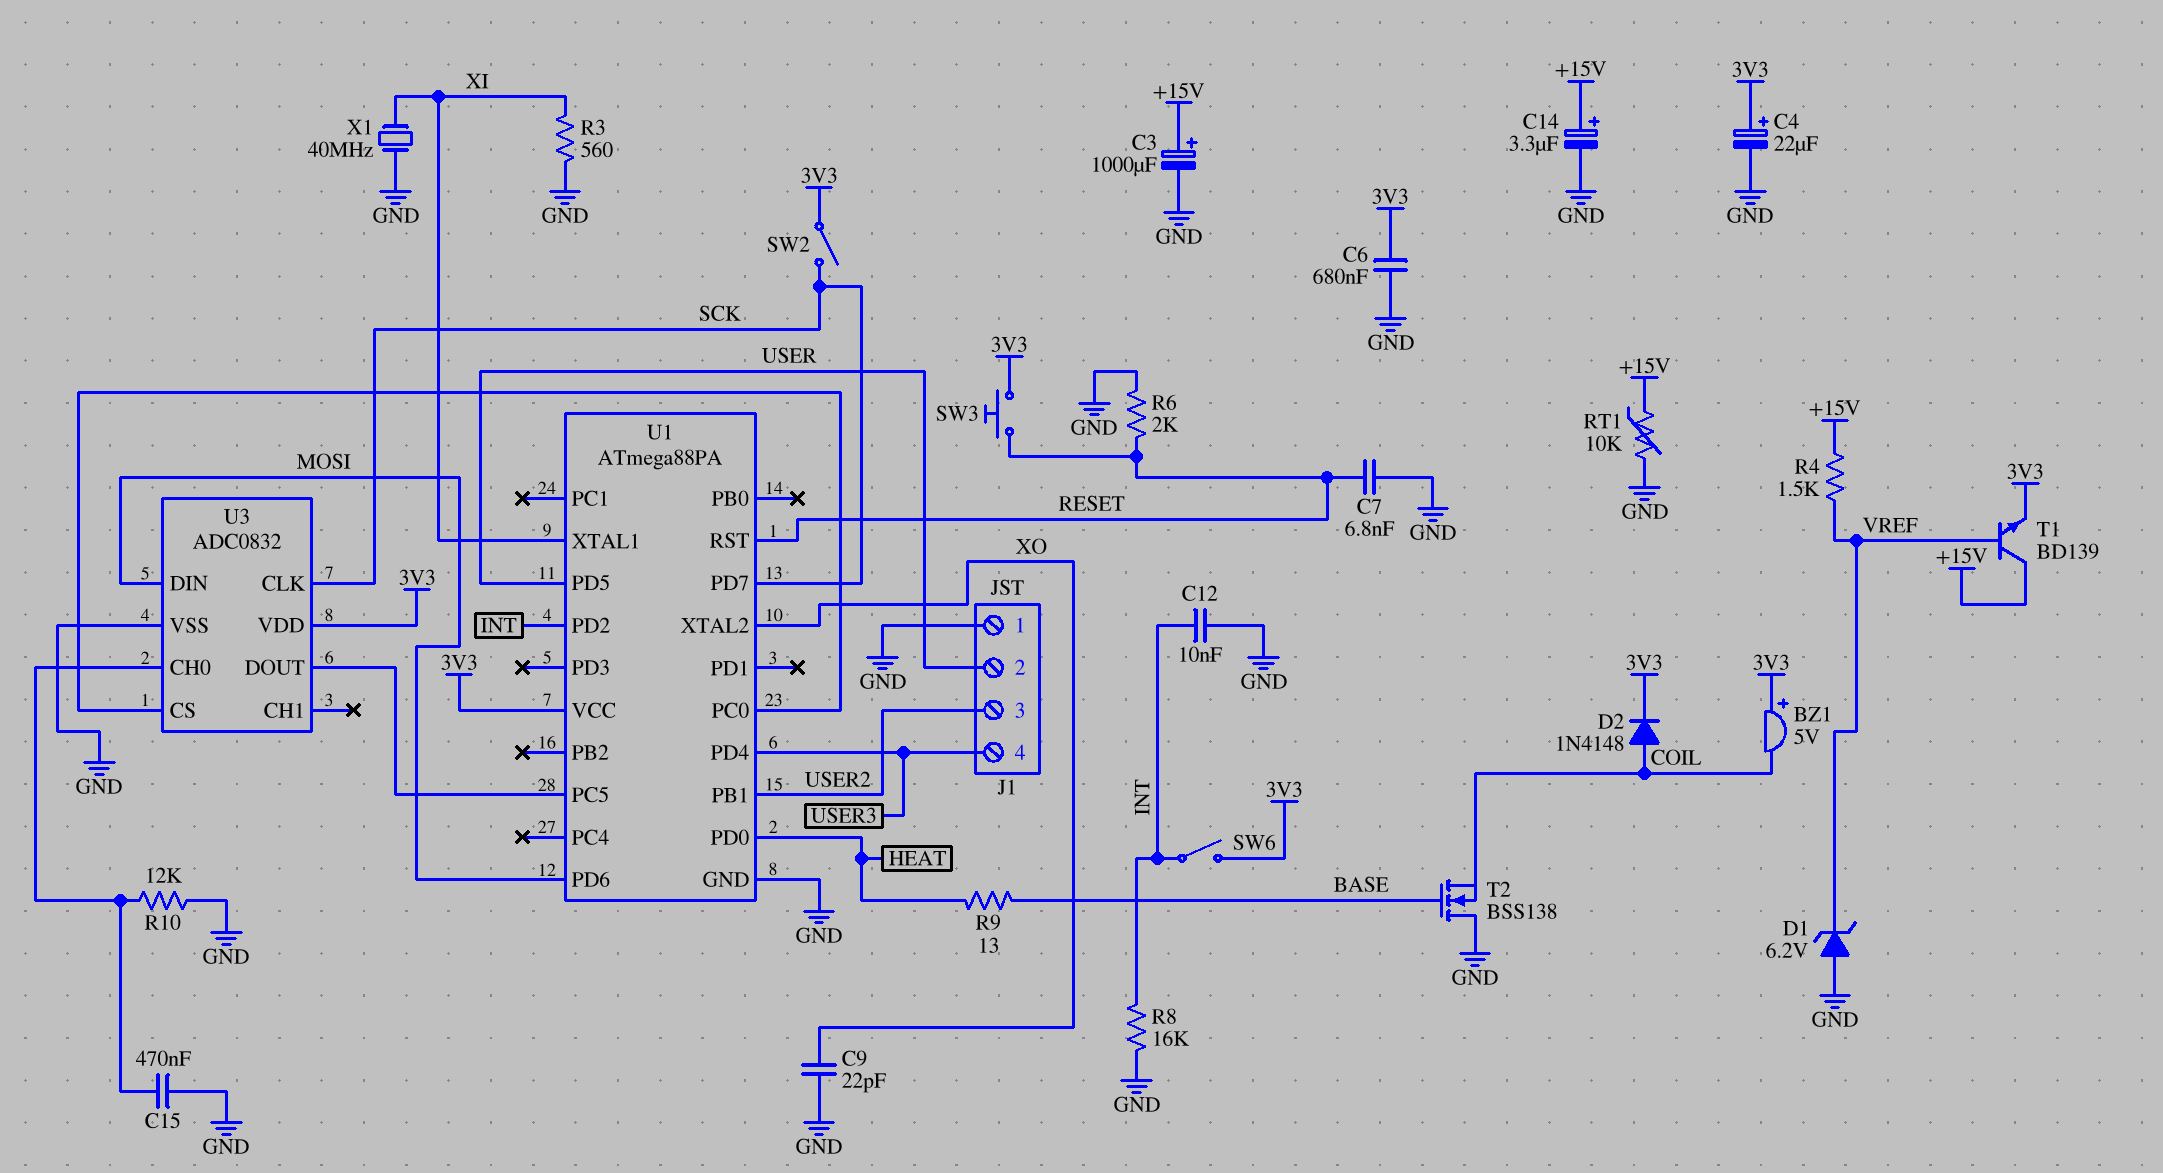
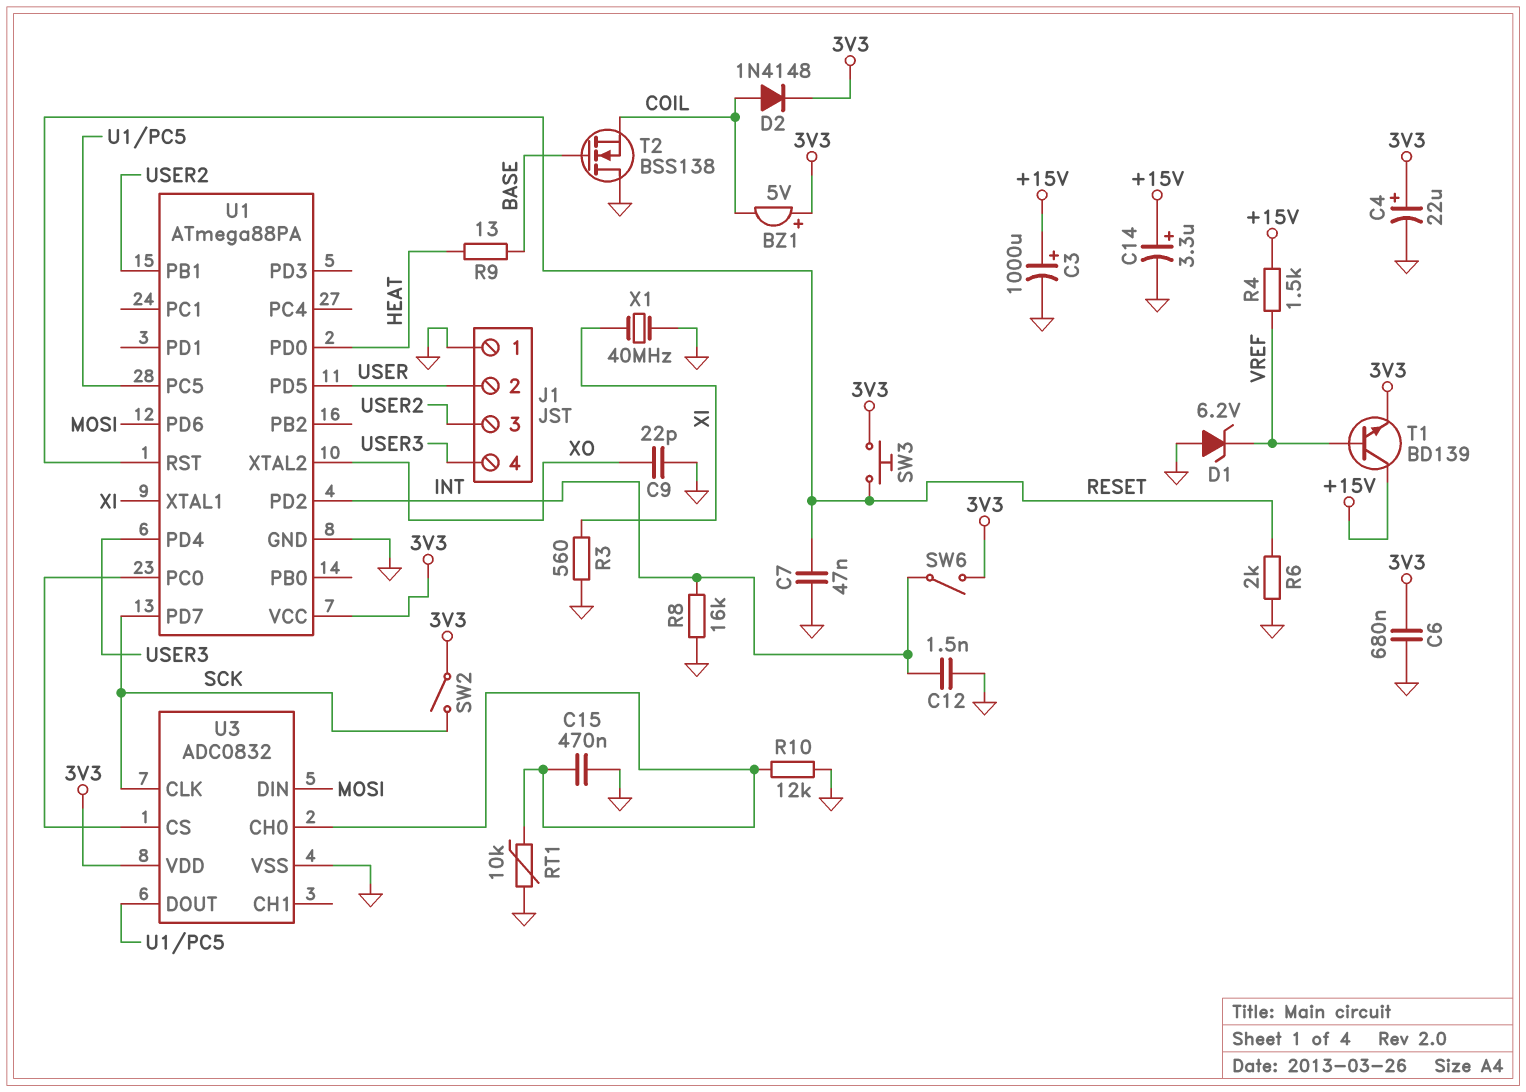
C7: 6.8nF (GND, RESET) -> 47nF (GND, RESET)
C12: 10nF (GND, INT) -> 1.5nF (GND, INT)
RT1: 10k (+15V, GND) -> 10k (GND, U3/CH0)

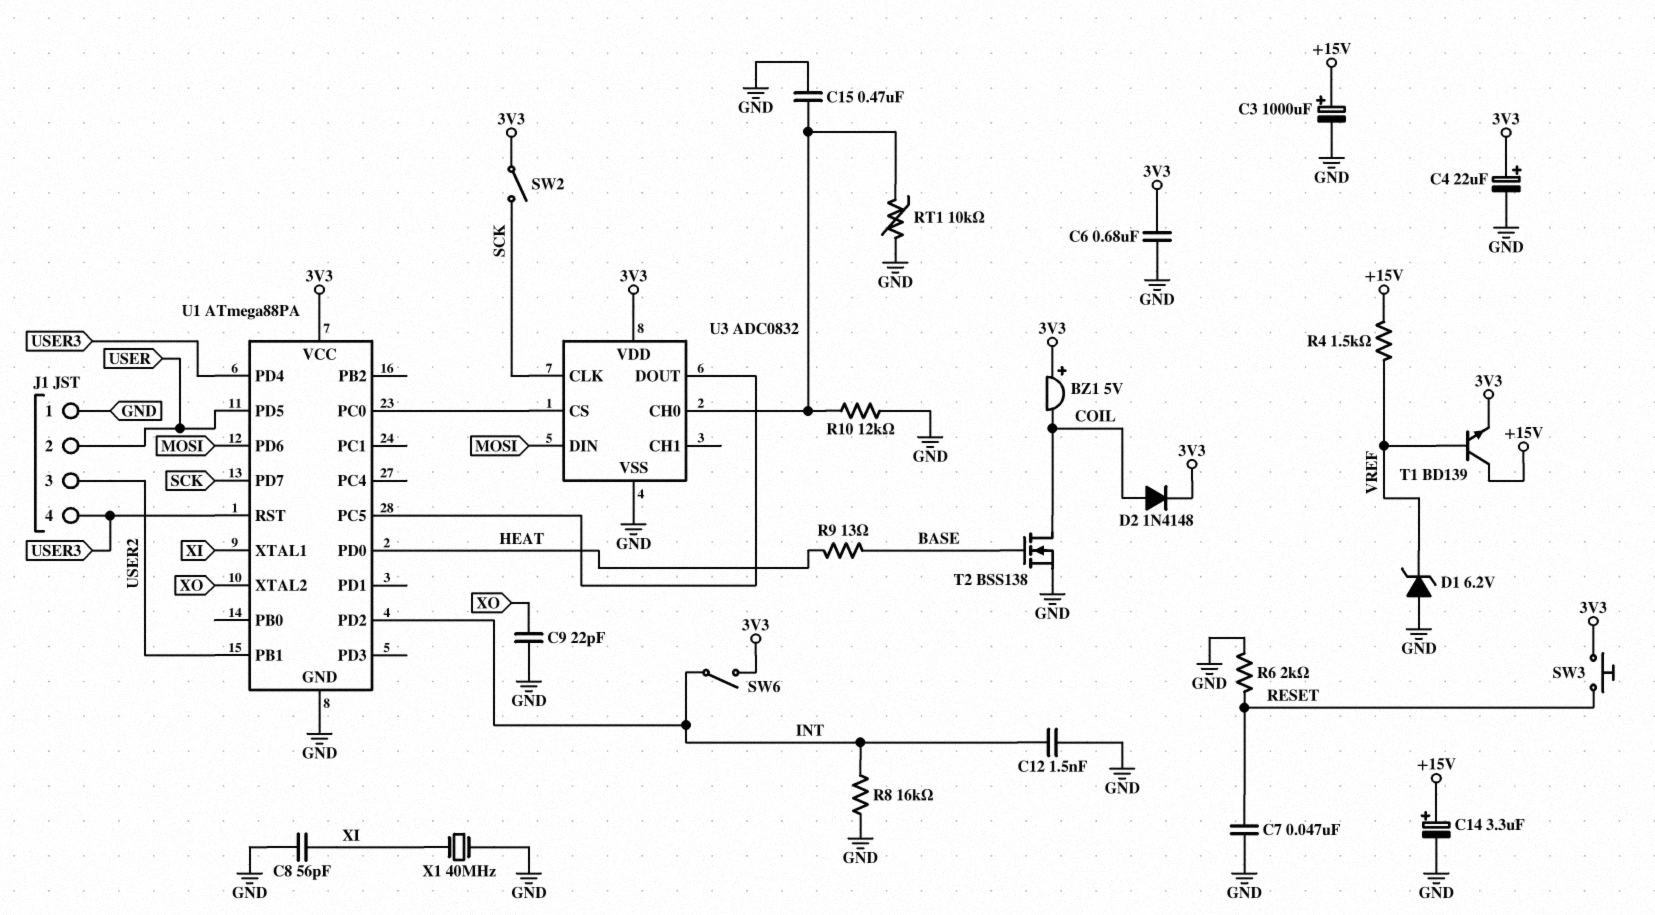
C8: none -> 56pF (GND, XI)
R3: 560 (GND, XI) -> none
T2: NMOS BSS138 (G BASE, D GND, S COIL) -> NMOS BSS138 (G BASE, D COIL, S GND)
U1 pin RST: RESET -> USER3

